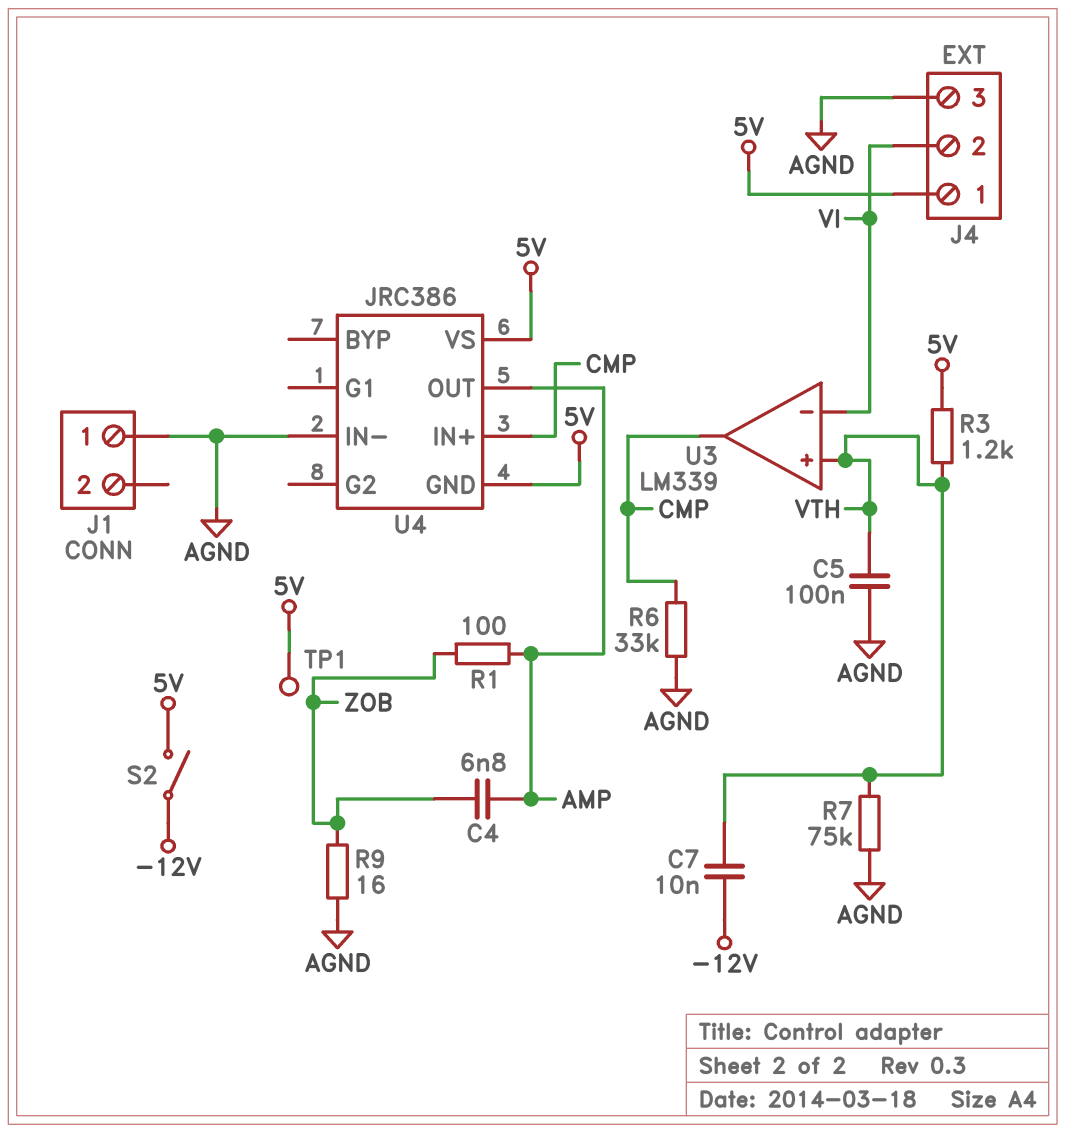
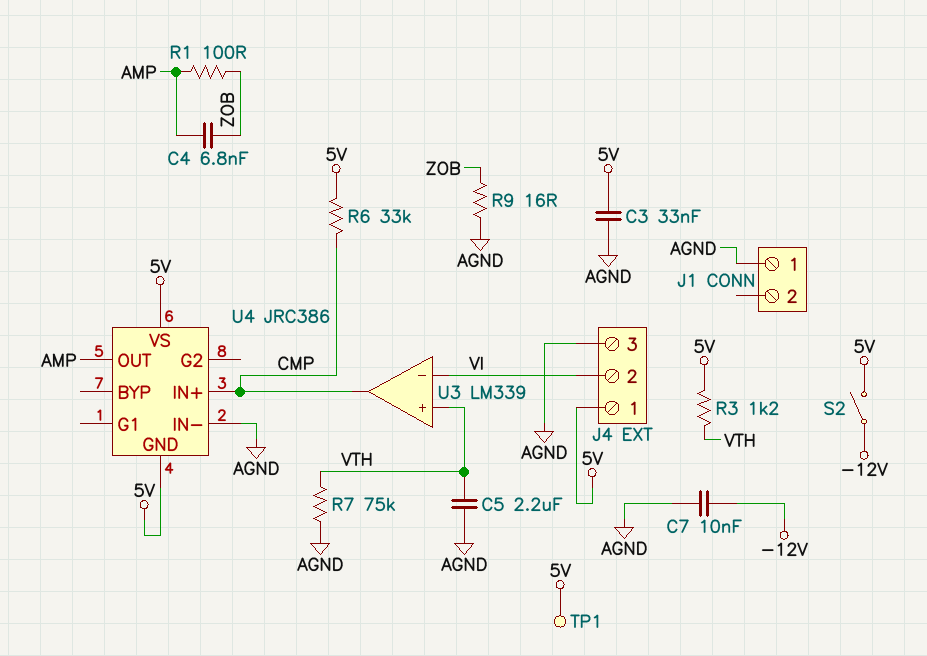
C3: none -> 33nF (5V, AGND)
C5: 100nF (AGND, VTH) -> 2.2uF (AGND, VTH)
C7: 10nF (-12V, VTH) -> 10nF (-12V, AGND)
R6: 33k (AGND, CMP) -> 33k (5V, CMP)

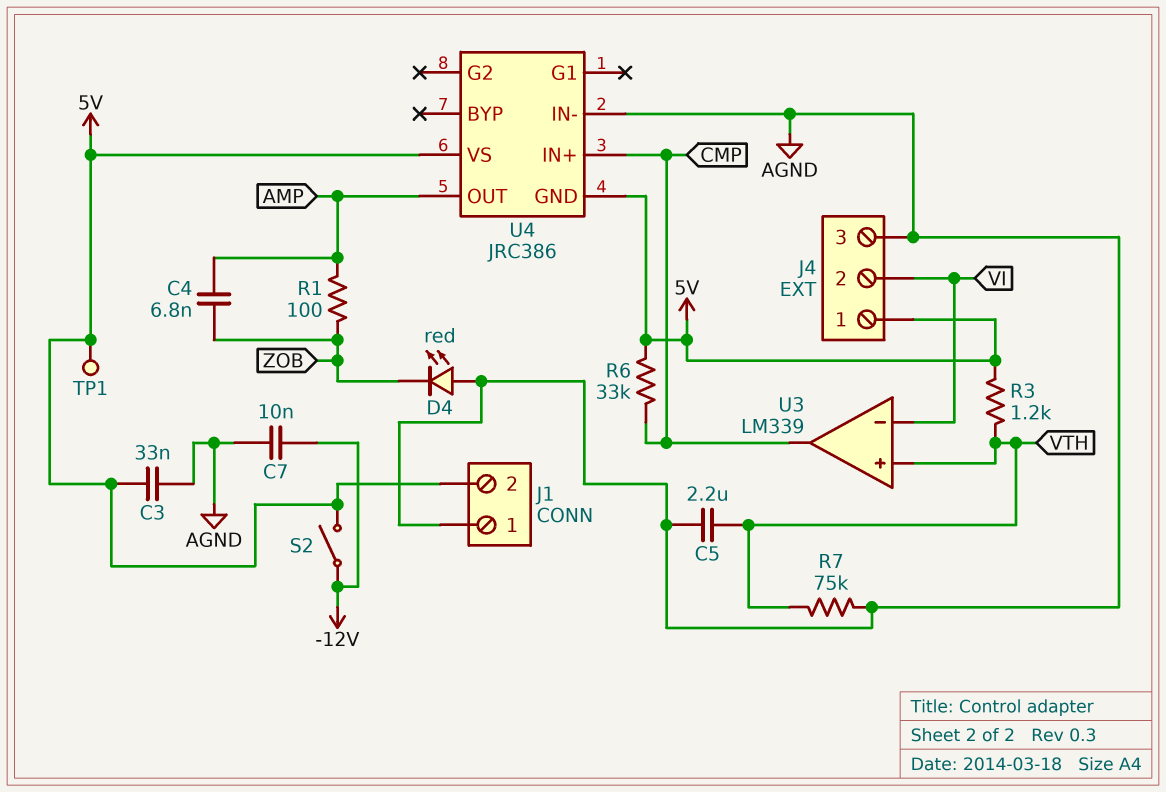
D4: none -> LED red (A AGND, K ZOB)
J1 pin 2: none -> 5V
R9: 16 (AGND, ZOB) -> none

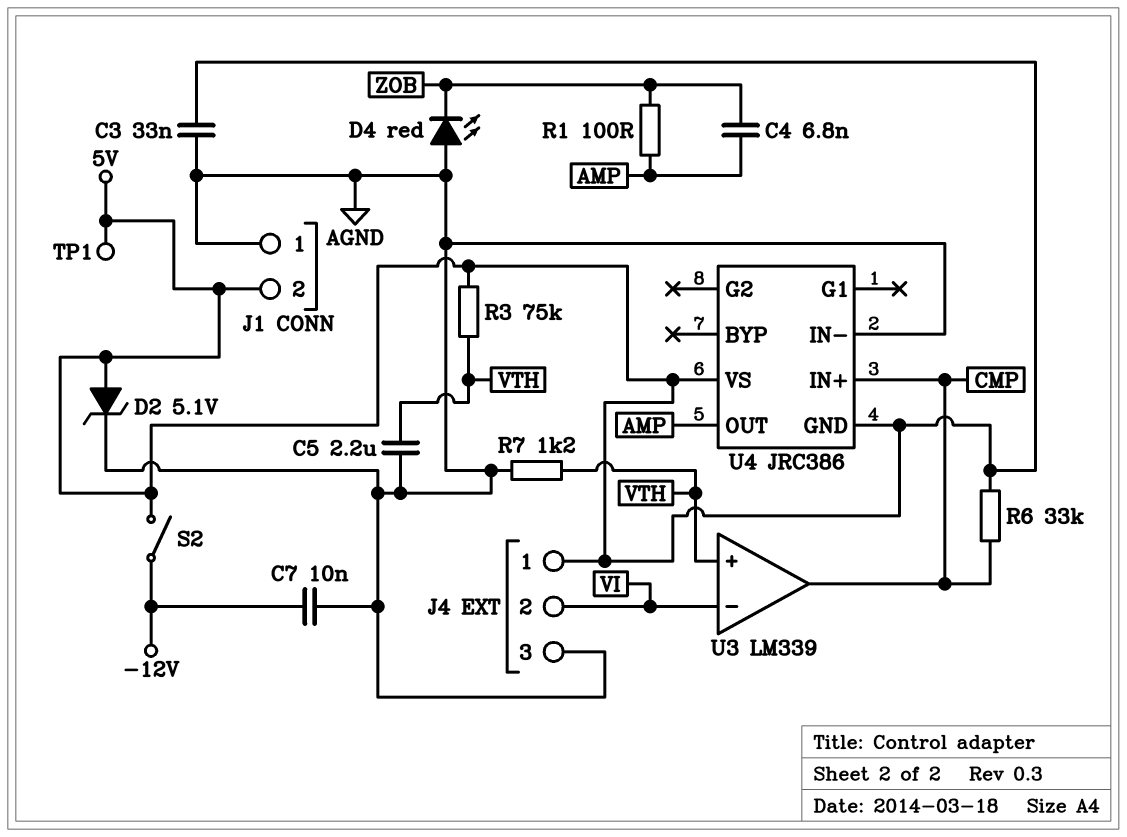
D2: none -> zener 5.1V (A 5V, K AGND)
R3: 1.2k (5V, VTH) -> 75k (5V, VTH)
R7: 75k (AGND, VTH) -> 1.2k (AGND, VTH)

